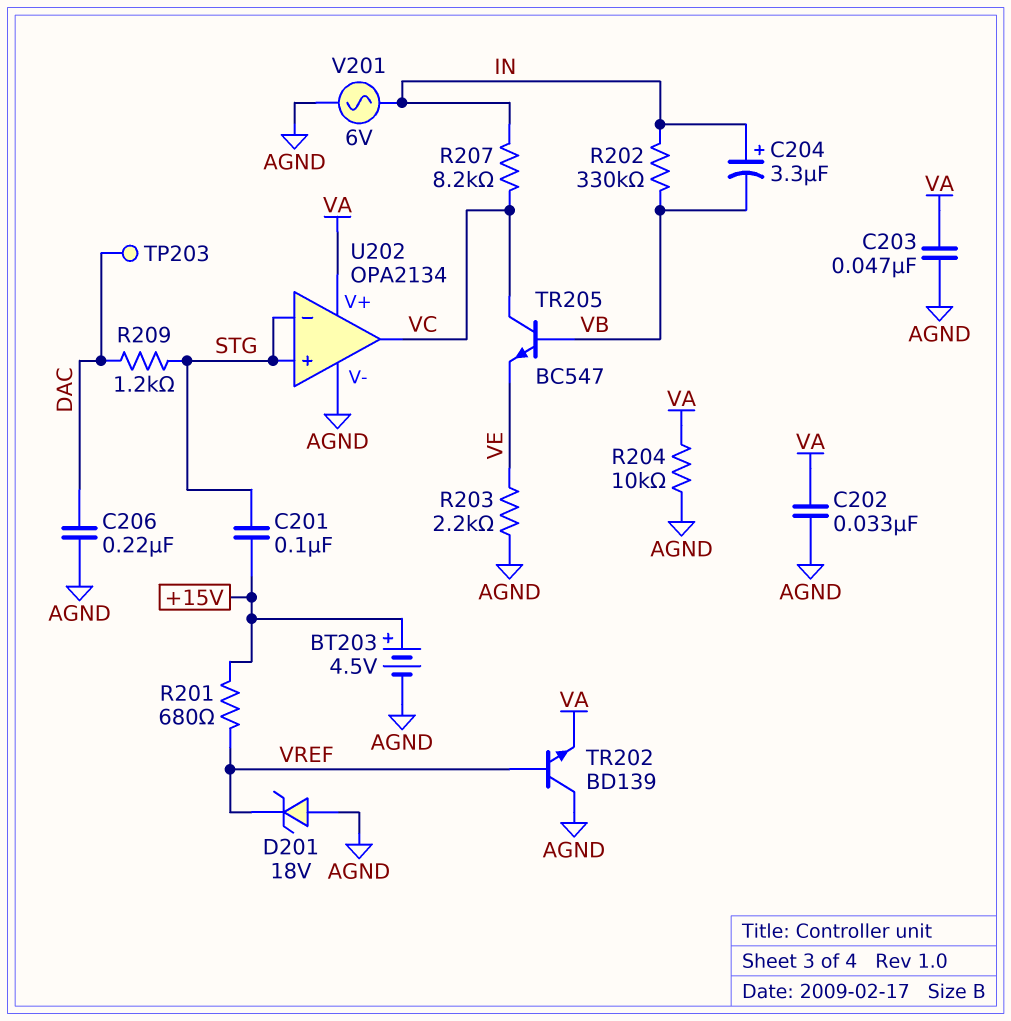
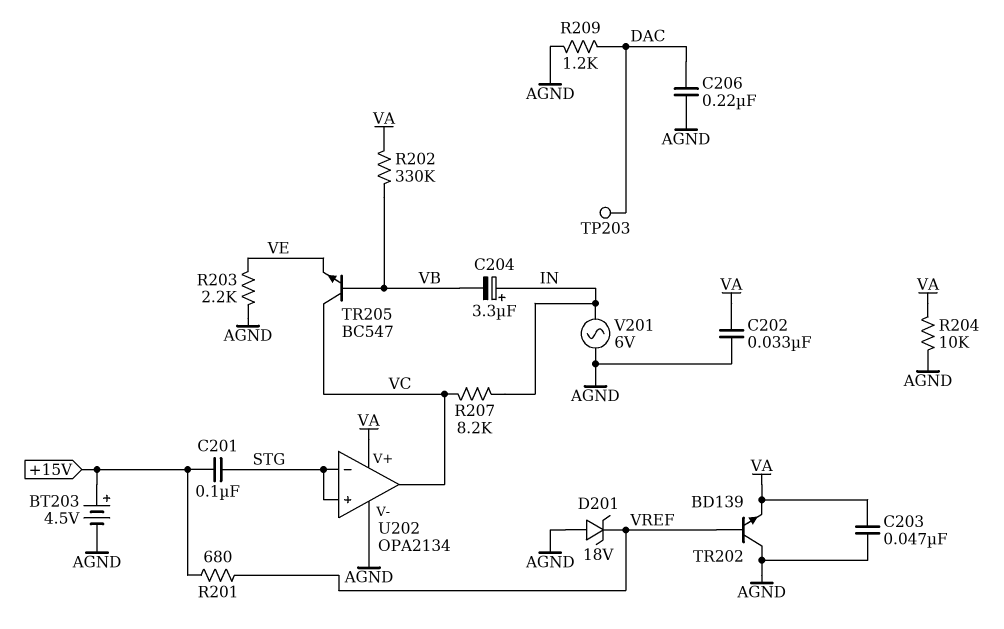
R202: 330k (IN, VB) -> 330k (VA, VB)
R209: 1.2k (DAC, STG) -> 1.2k (AGND, DAC)

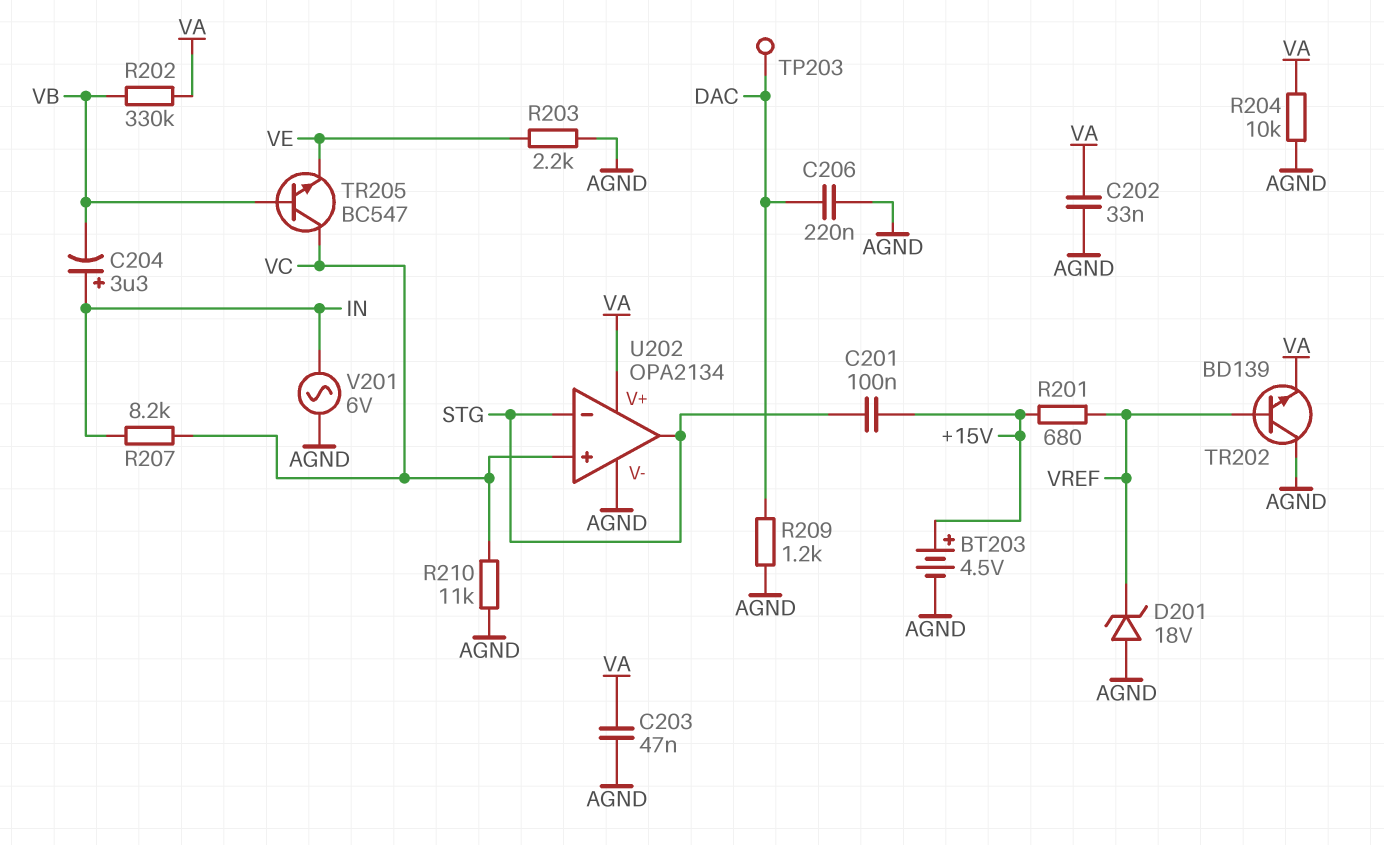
R210: none -> 11k (AGND, VC)
U202 pin in+: STG -> VC
U202 pin out: VC -> STG

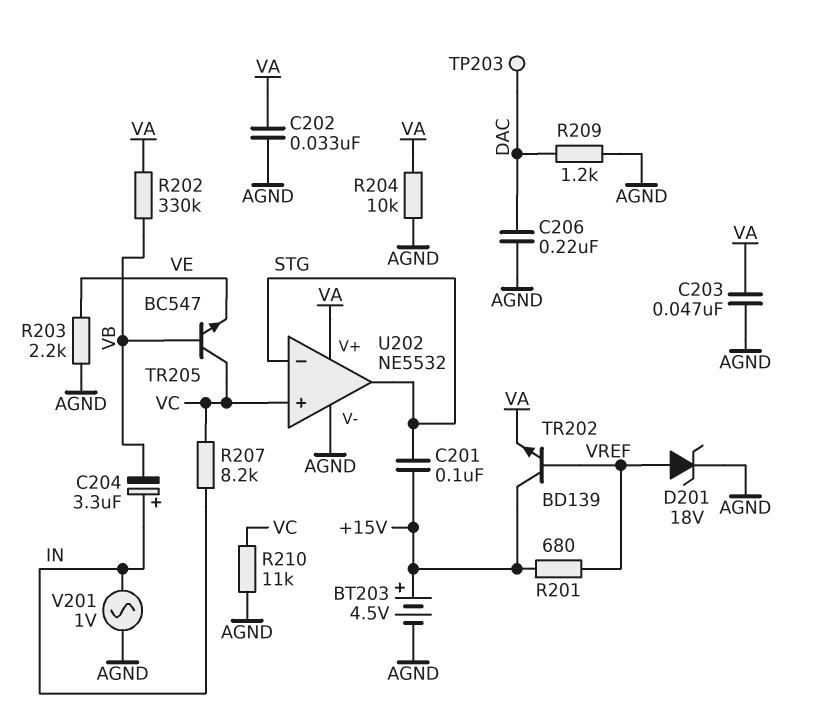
D201: zener 18V (A AGND, K VREF) -> zener 18V (A VREF, K AGND)
TR202: NPN BD139 (B VREF, C AGND, E VA) -> NPN BD139 (B VREF, C +15V, E VA)
U202: OPA2134 -> NE5532
V201: AC 6V (AGND, IN) -> AC 1V (AGND, IN)

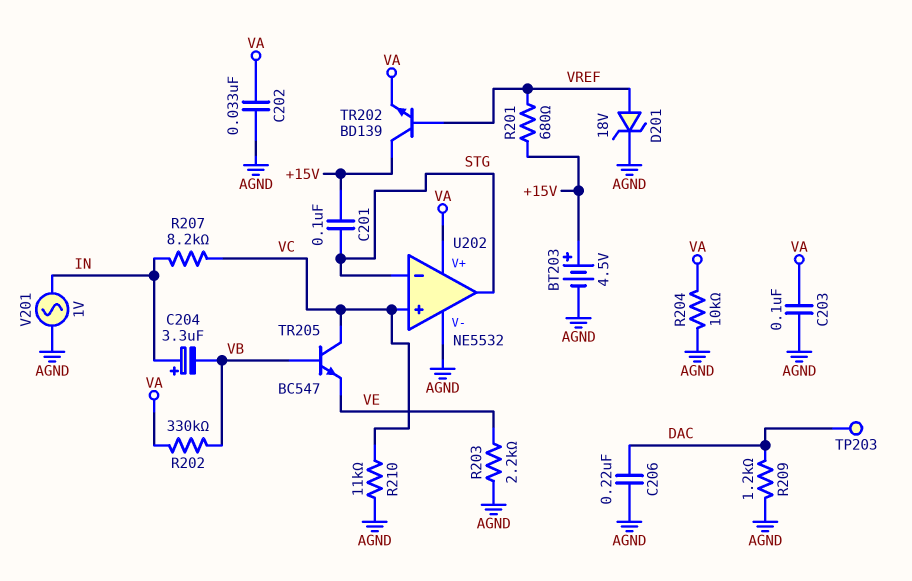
C203: 47nF (AGND, VA) -> 100nF (AGND, VA)

